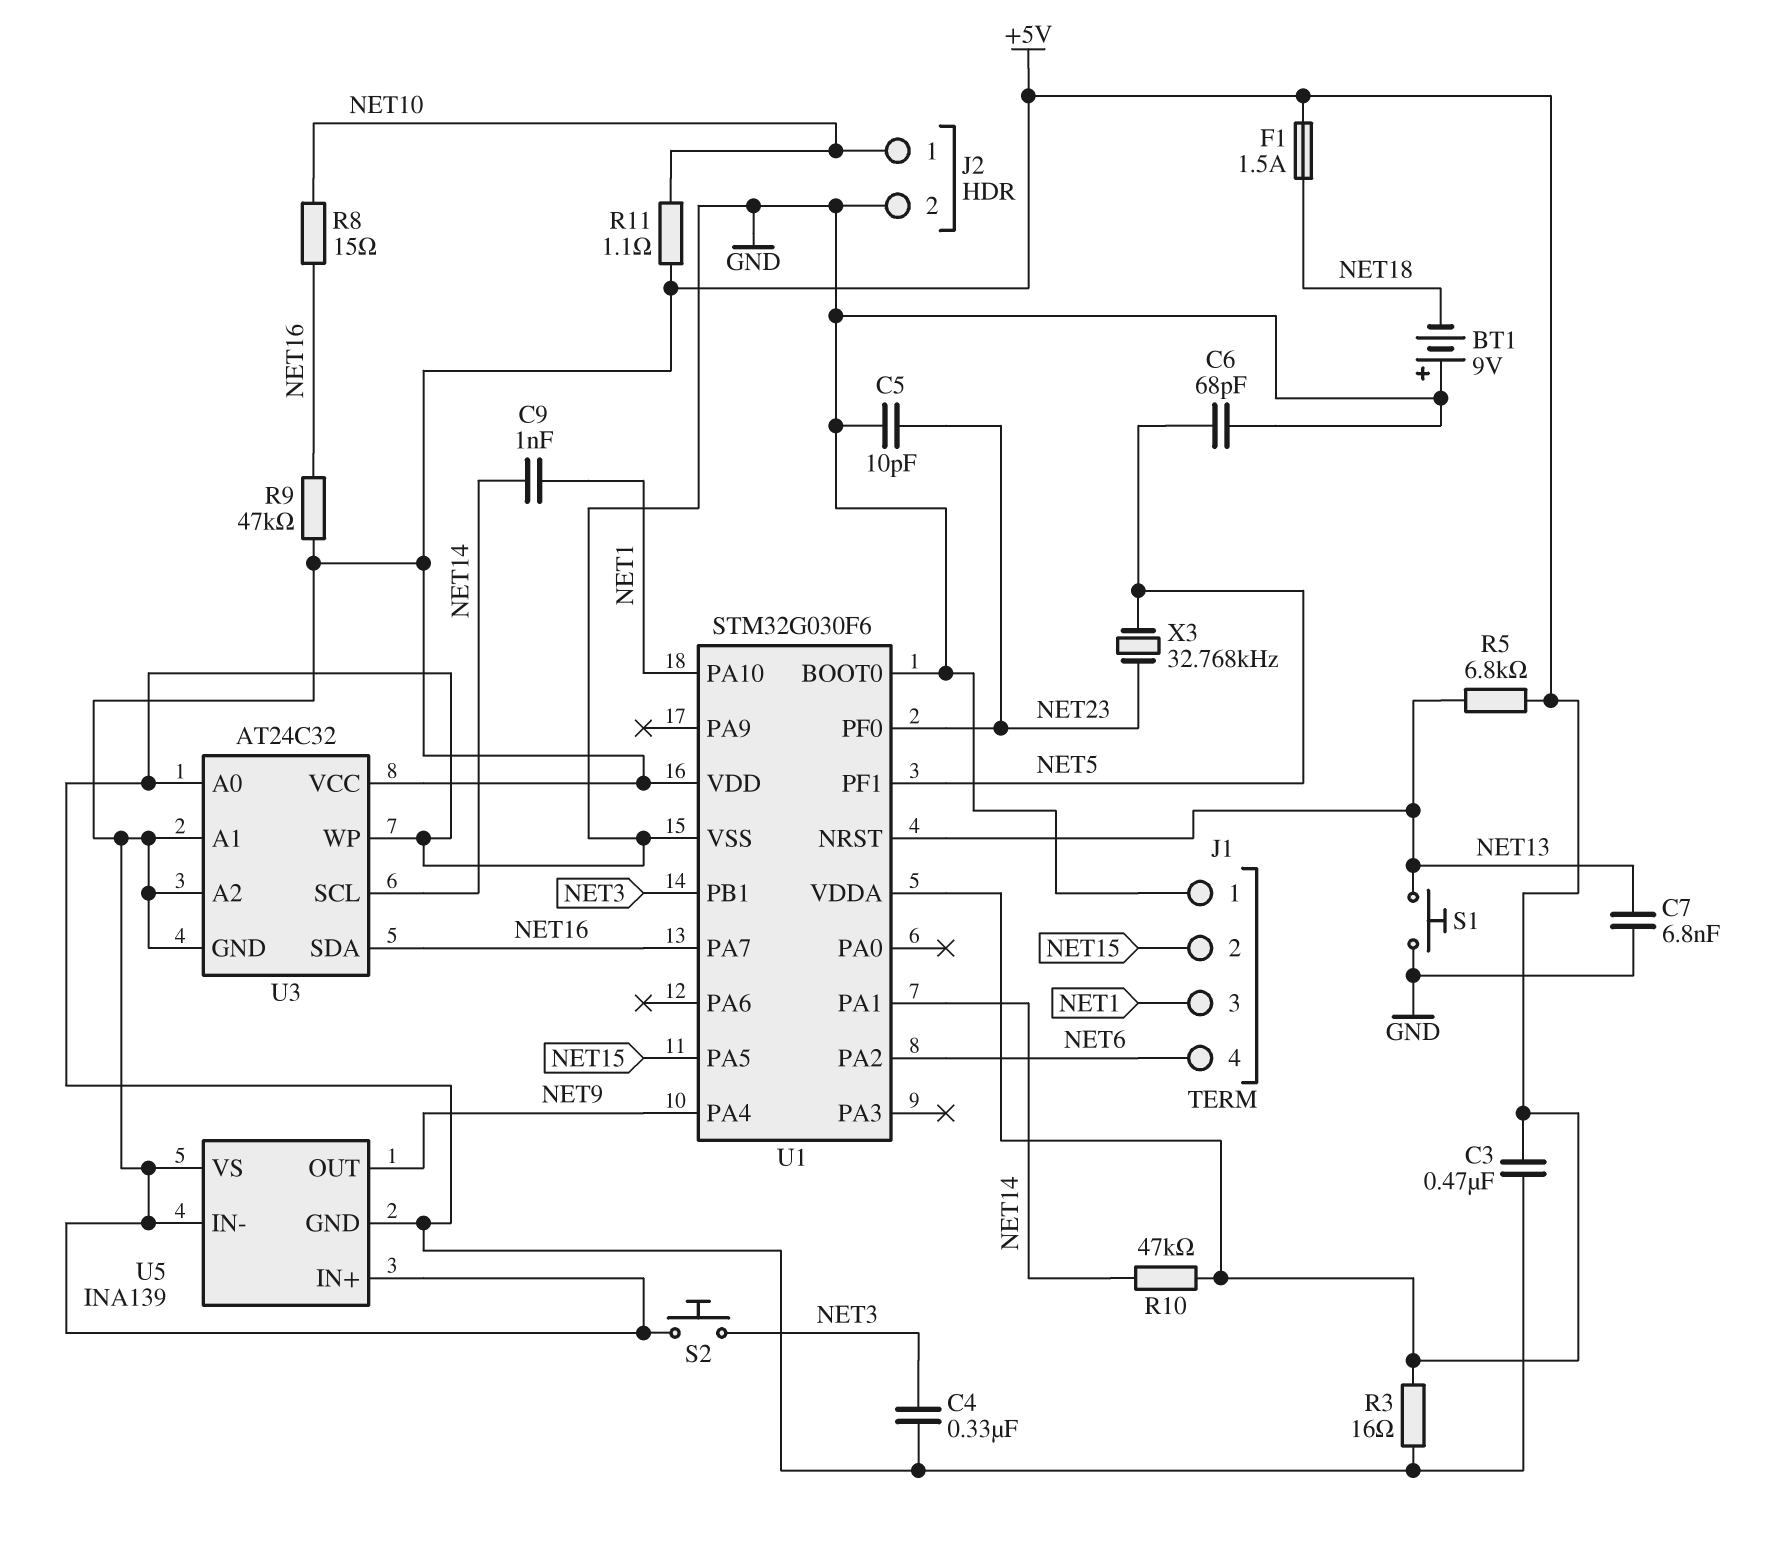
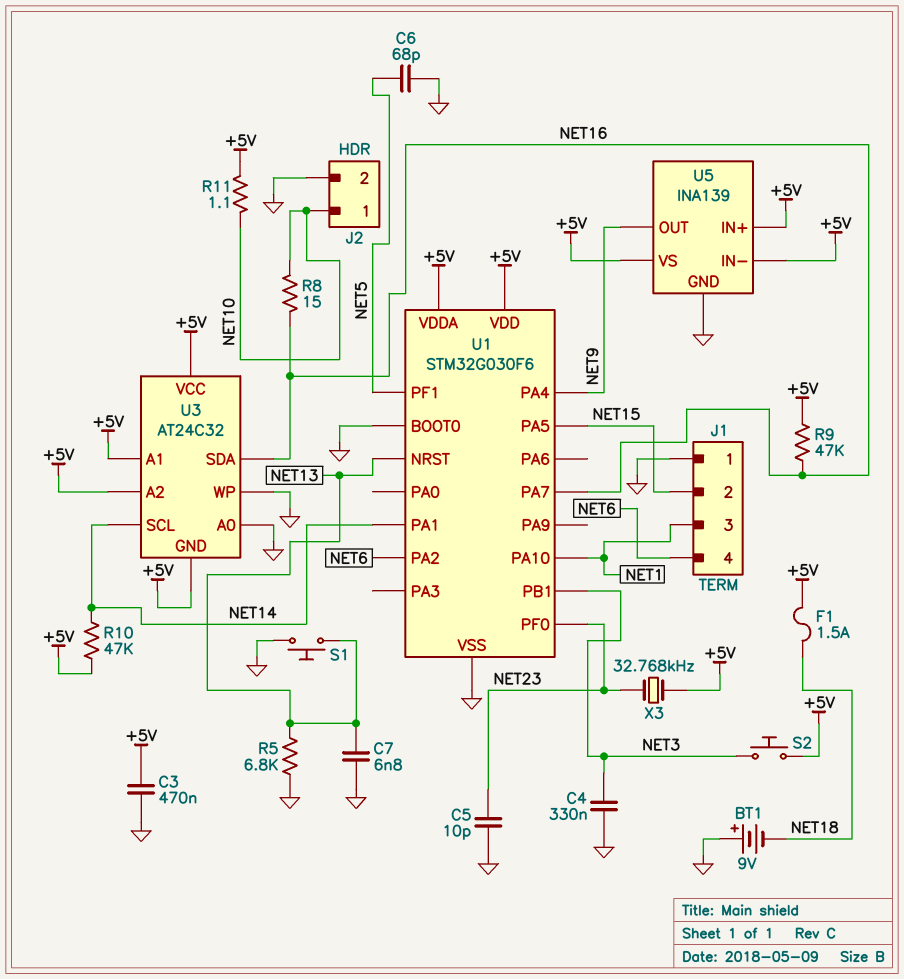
C9: 1nF (NET1, NET14) -> none
R3: 16 (+5V, GND) -> none
R5: 6.8k (+5V, NET13) -> 6.8k (GND, NET13)
X3: 32.768kHz (NET5, NET23) -> 32.768kHz (+5V, NET23)

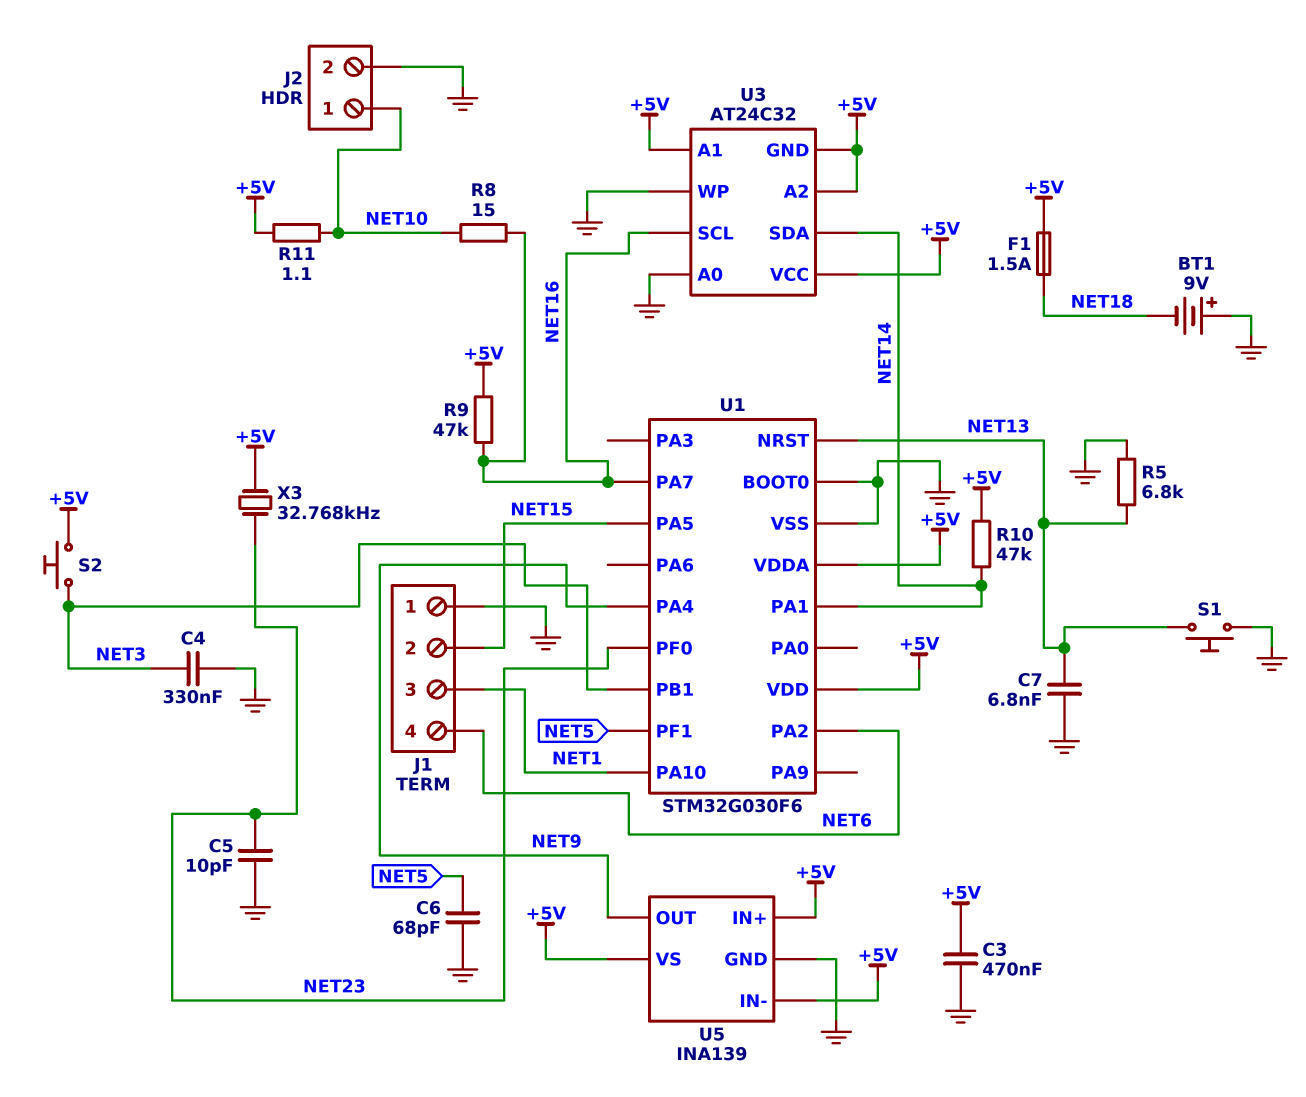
U3 pin SCL: NET14 -> NET16
U3 pin SDA: NET16 -> NET14

